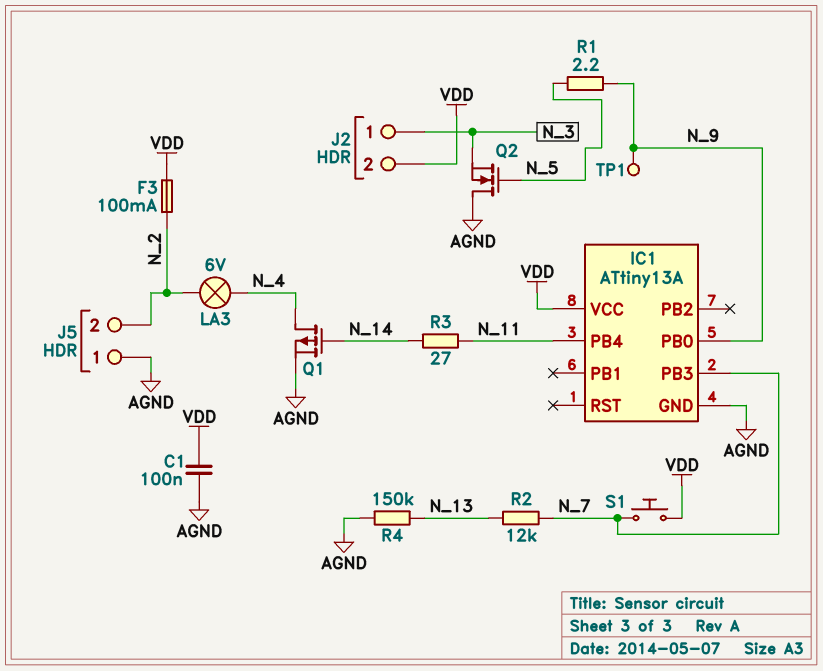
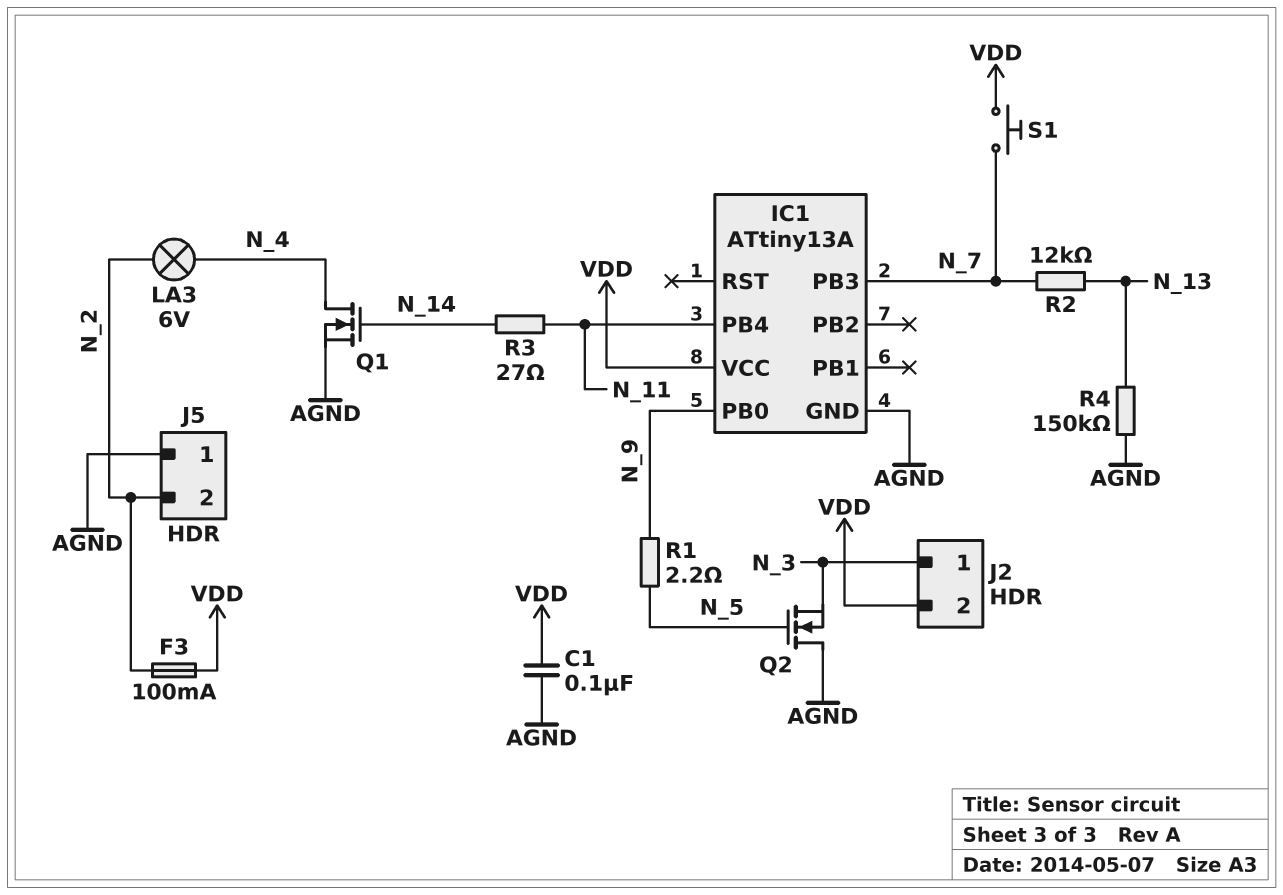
Q1: PMOS (G N_14, D N_4, S AGND) -> NMOS (G N_14, D N_4, S AGND)
TP1: test point (N_9) -> none

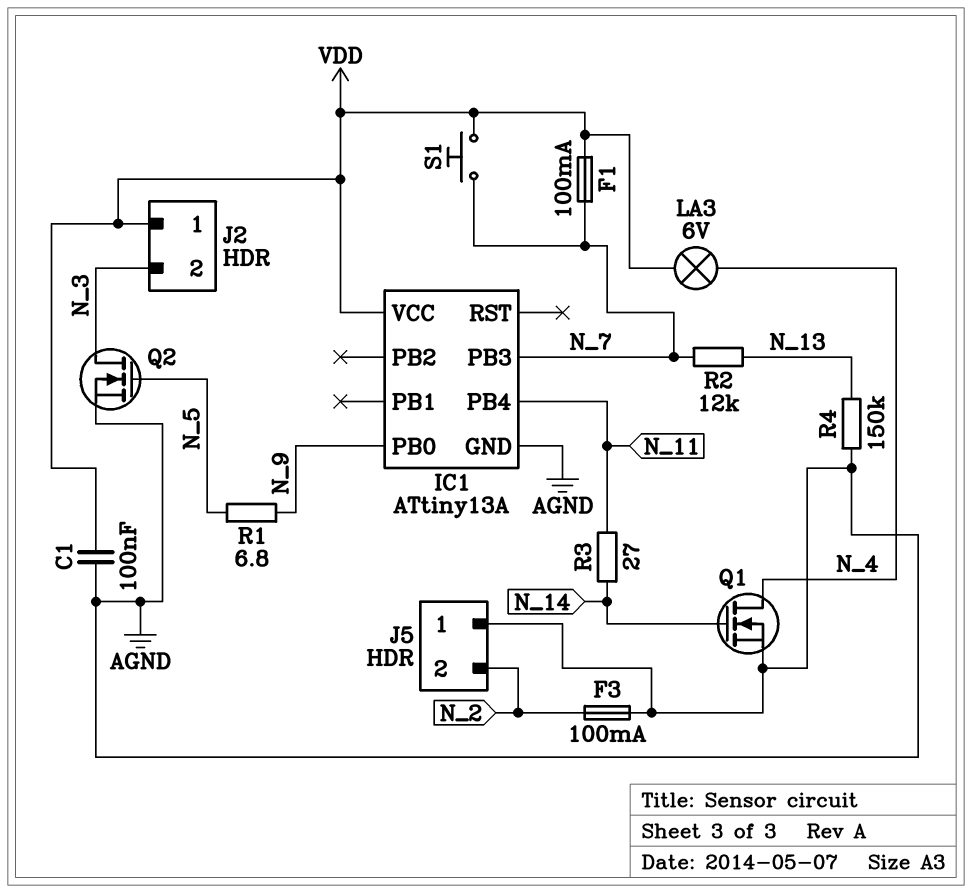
F1: none -> 100mA (N_7, VDD)
F3: 100mA (N_2, VDD) -> 100mA (AGND, N_2)
J2 pin 1: N_3 -> VDD
J2 pin 2: VDD -> N_3
LA3: lamp 6V (N_2, N_4) -> lamp 6V (N_4, VDD)
Q2: NMOS (G N_5, D AGND, S N_3) -> NMOS (G N_5, D N_3, S AGND)
R1: 2.2 (N_5, N_9) -> 6.8 (N_5, N_9)

